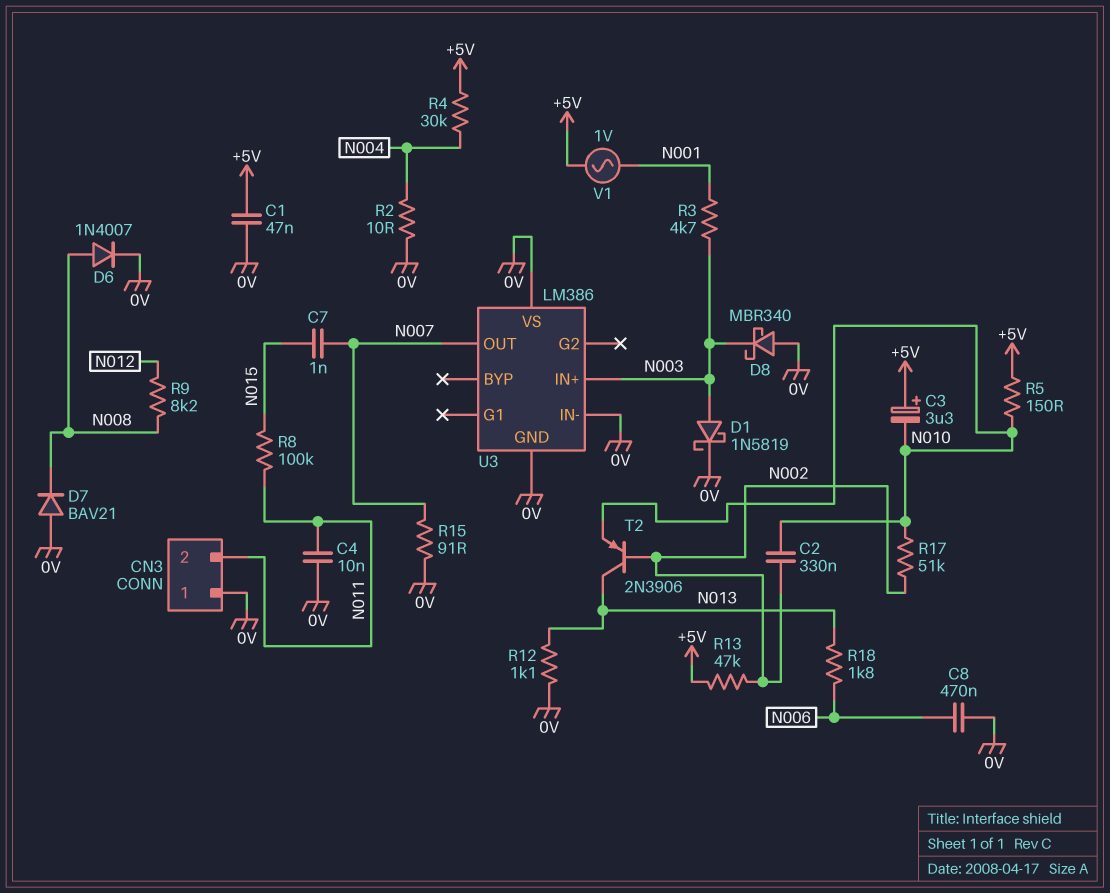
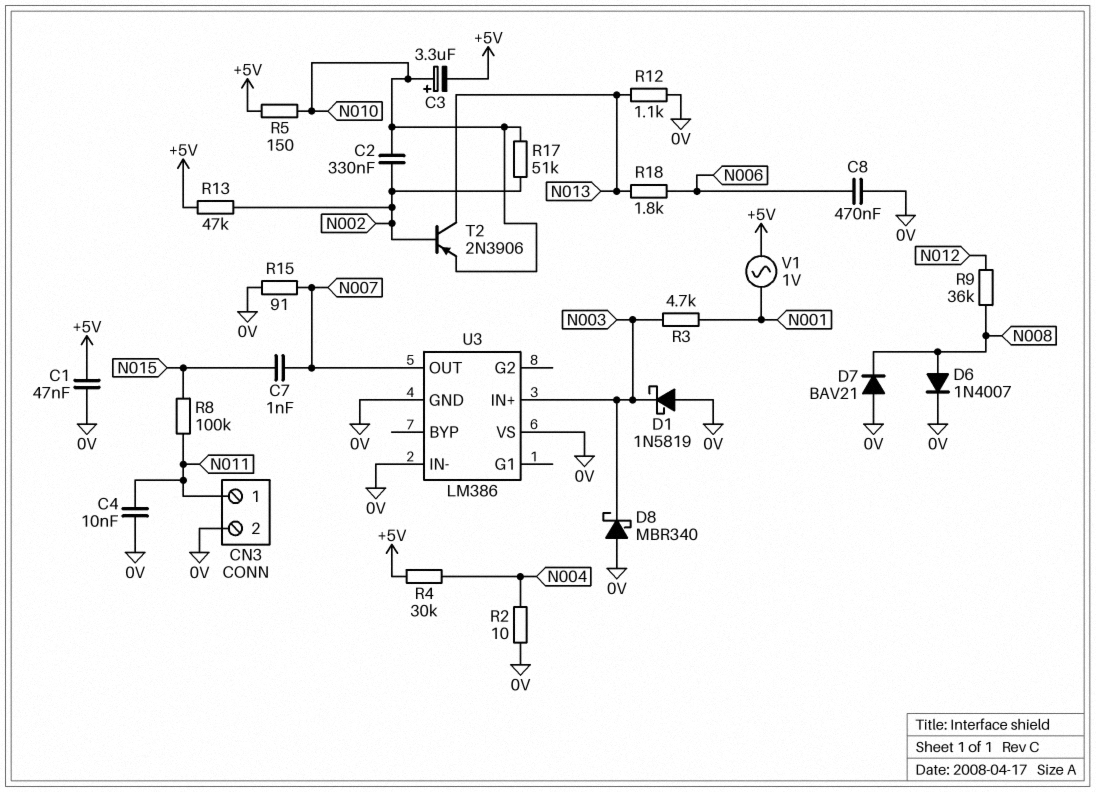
C3: 3.3uF (plus +5V, minus N010) -> 3.3uF (plus N010, minus +5V)
CN3 pin 1: 0V -> N011
CN3 pin 2: N011 -> 0V
D1: schottky 1N5819 (A N003, K 0V) -> schottky 1N5819 (A 0V, K N003)
R9: 8.2k (N008, N012) -> 36k (N008, N012)

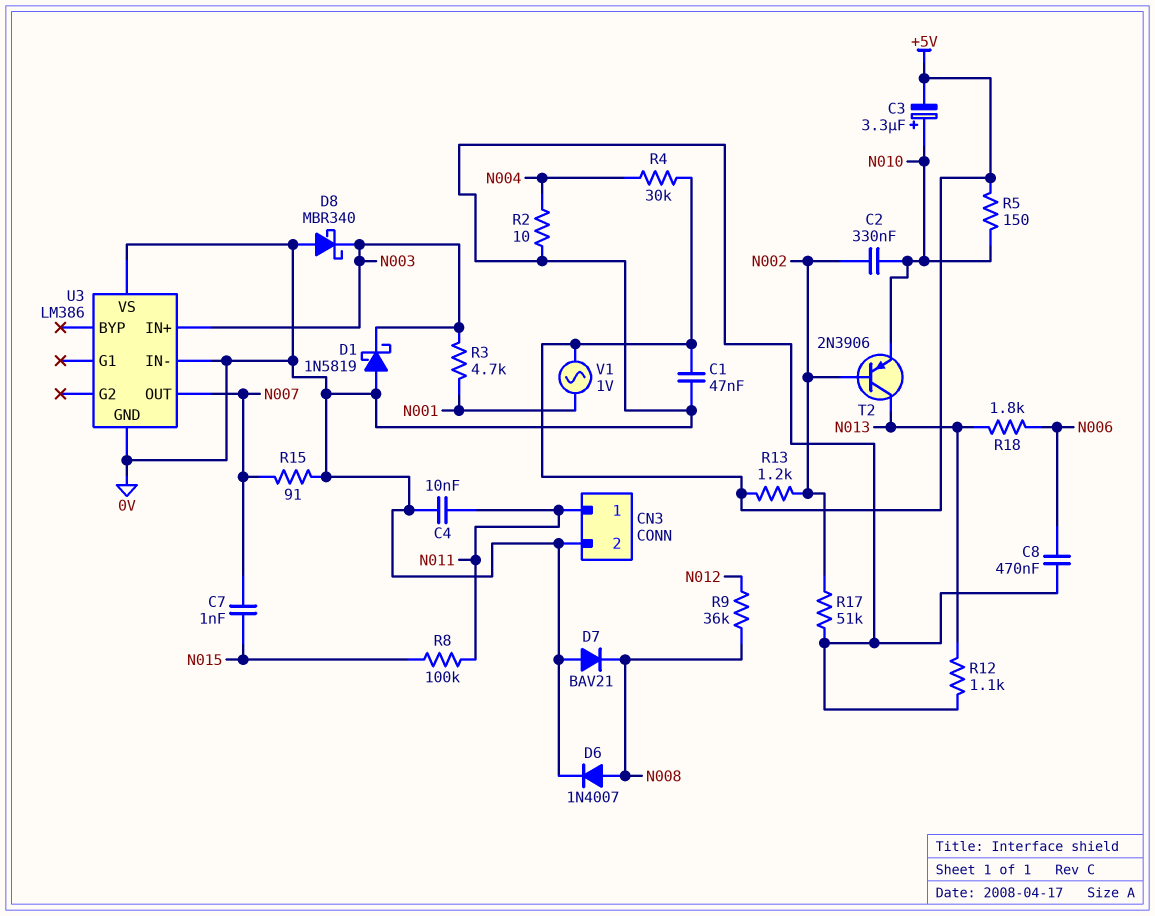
R13: 47k (+5V, N002) -> 1.2k (+5V, N002)
R17: 51k (N002, N010) -> 51k (0V, N002)

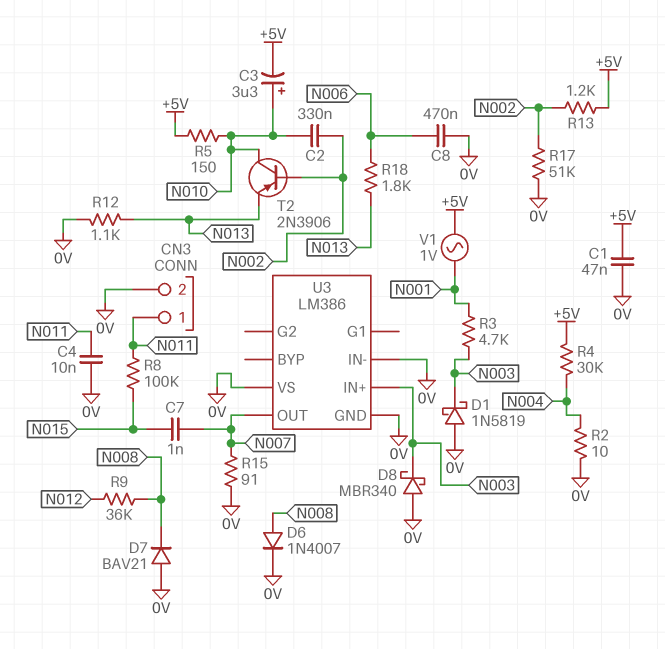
T2: PNP 2N3906 (B N002, C N013, E N010) -> PNP 2N3906 (B N002, C N010, E N013)

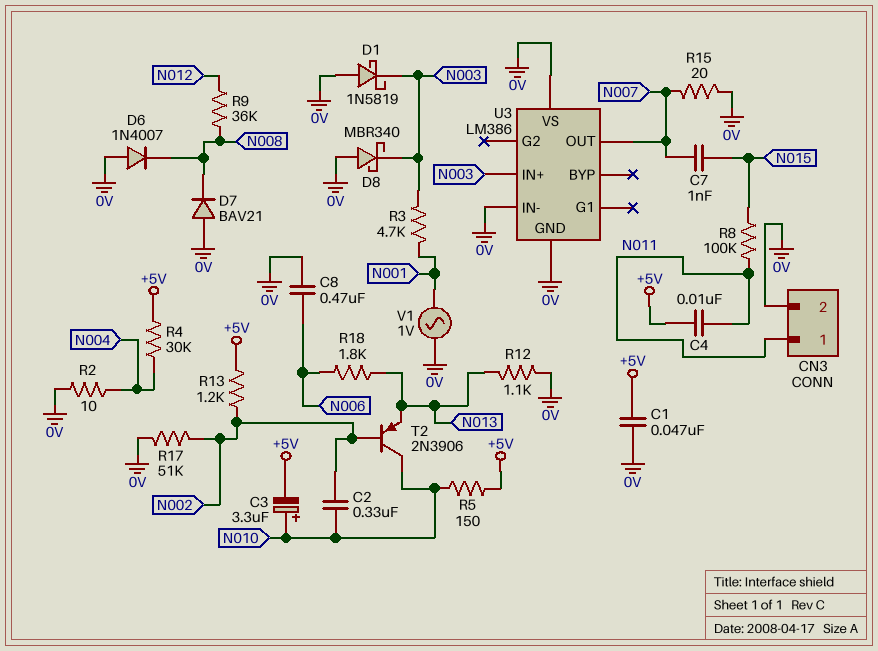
C4: 10nF (0V, N011) -> 10nF (+5V, N011)
D6: diode 1N4007 (A N008, K 0V) -> diode 1N4007 (A 0V, K N008)
R15: 91 (0V, N007) -> 20 (0V, N007)
V1: AC 1V (+5V, N001) -> AC 1V (0V, N001)

